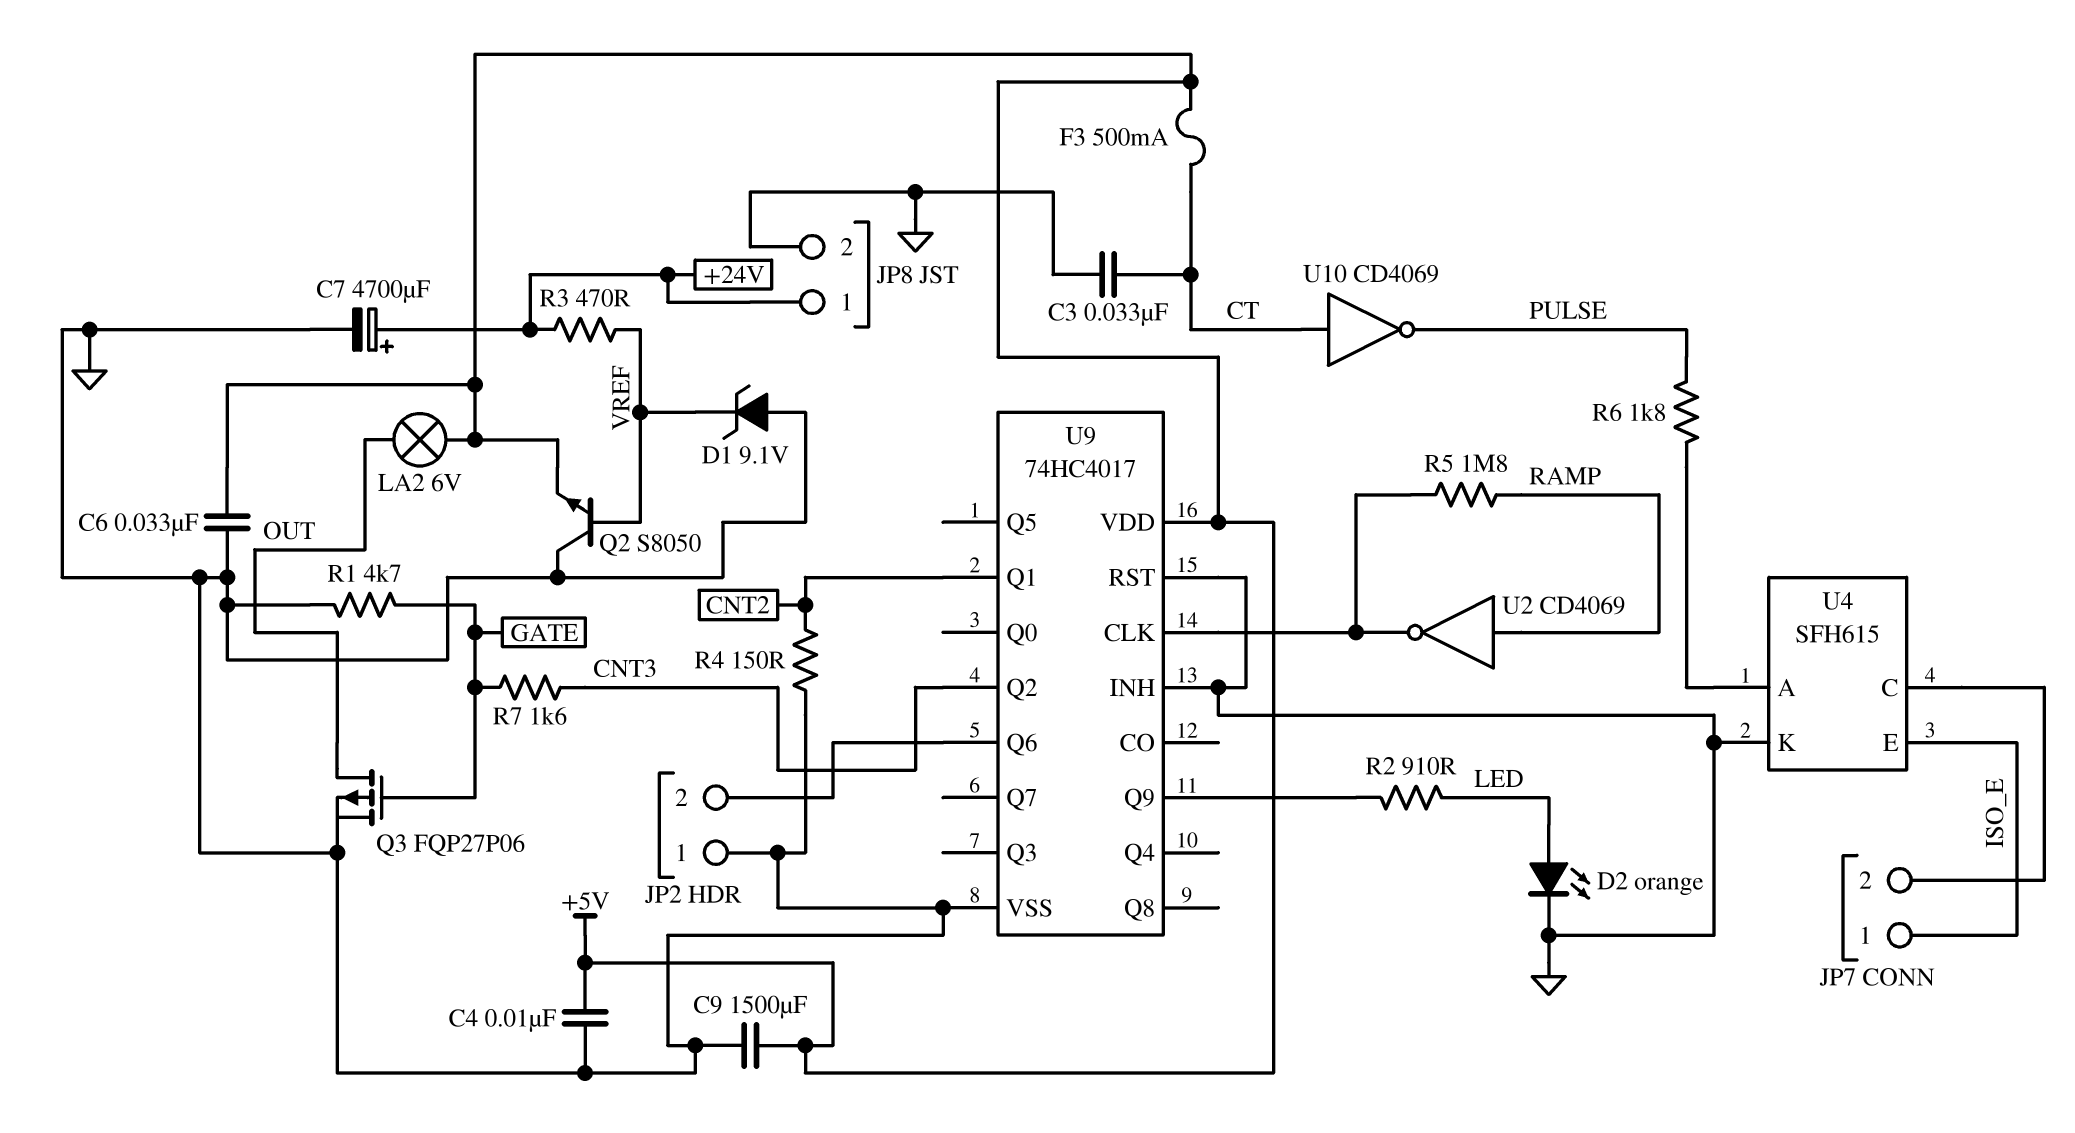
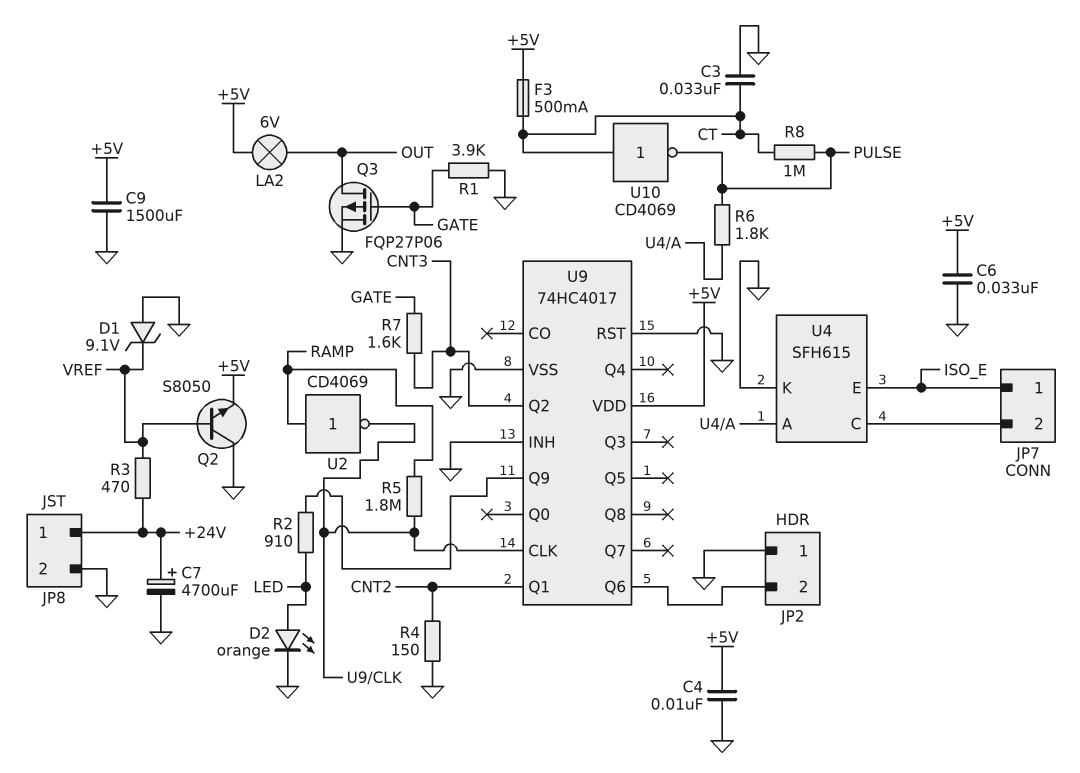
R1: 4.7k (GATE, GND) -> 3.9k (GATE, GND)
R8: none -> 1M (CT, PULSE)

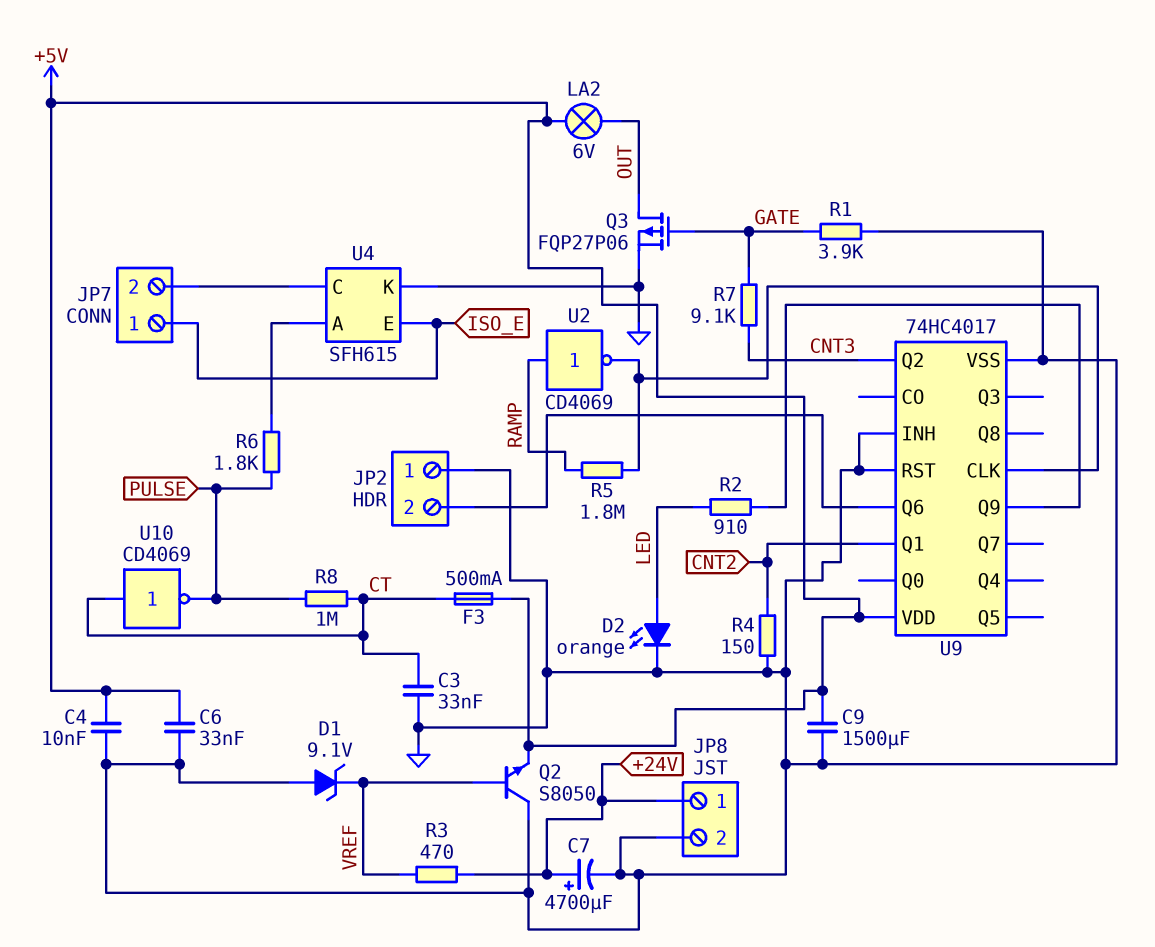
R7: 1.6k (CNT3, GATE) -> 9.1k (CNT3, GATE)

